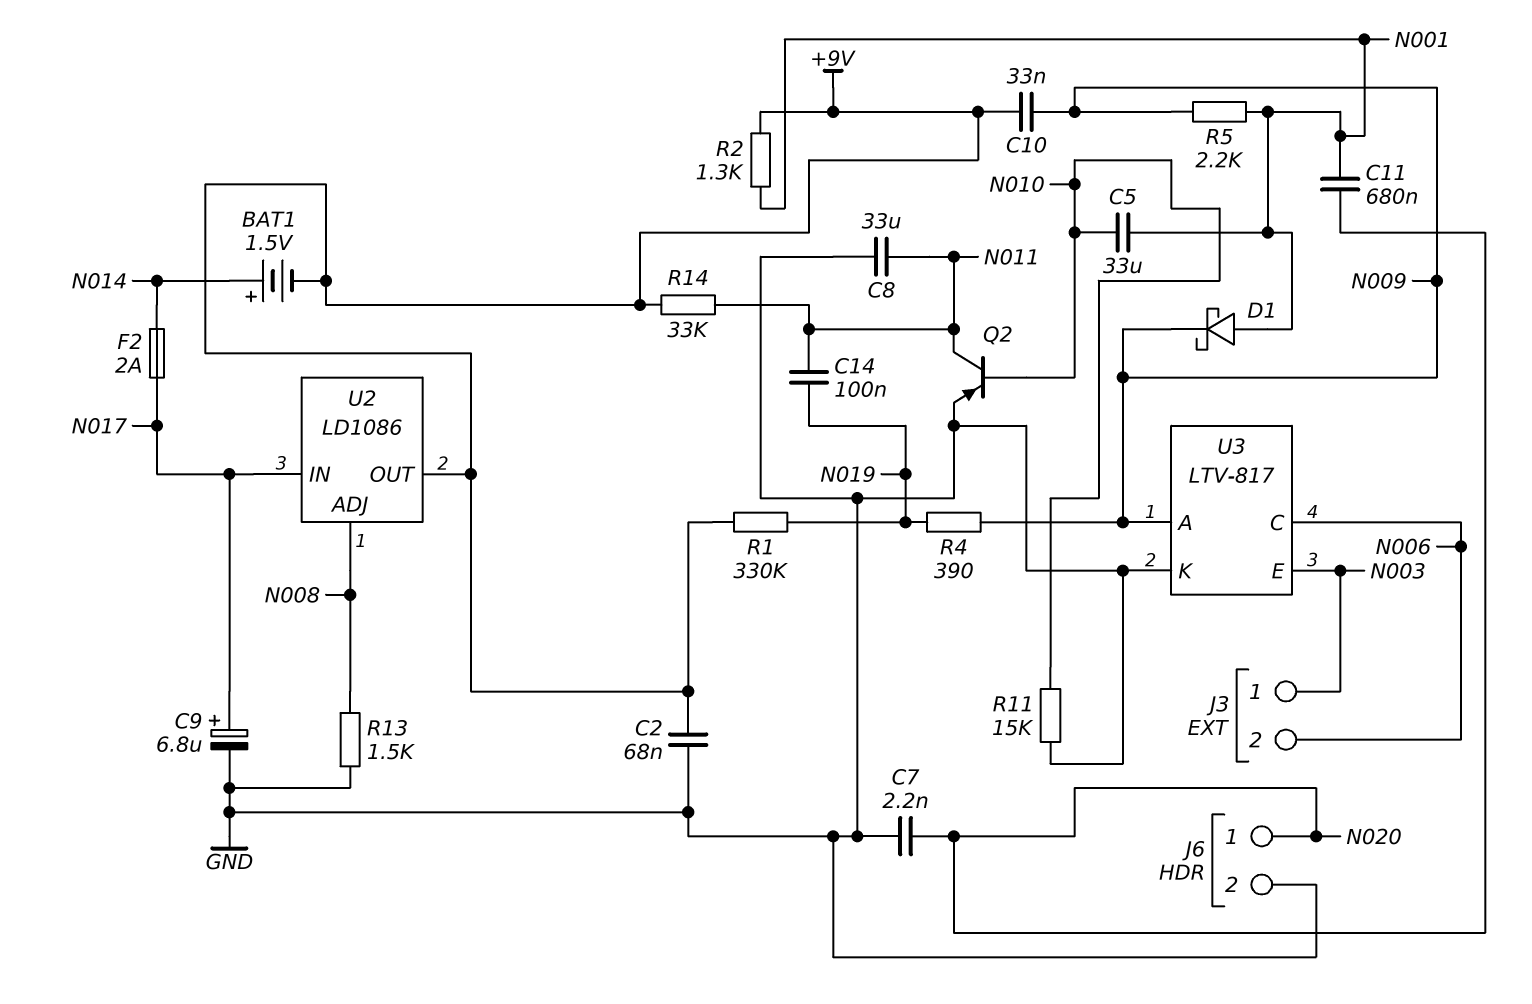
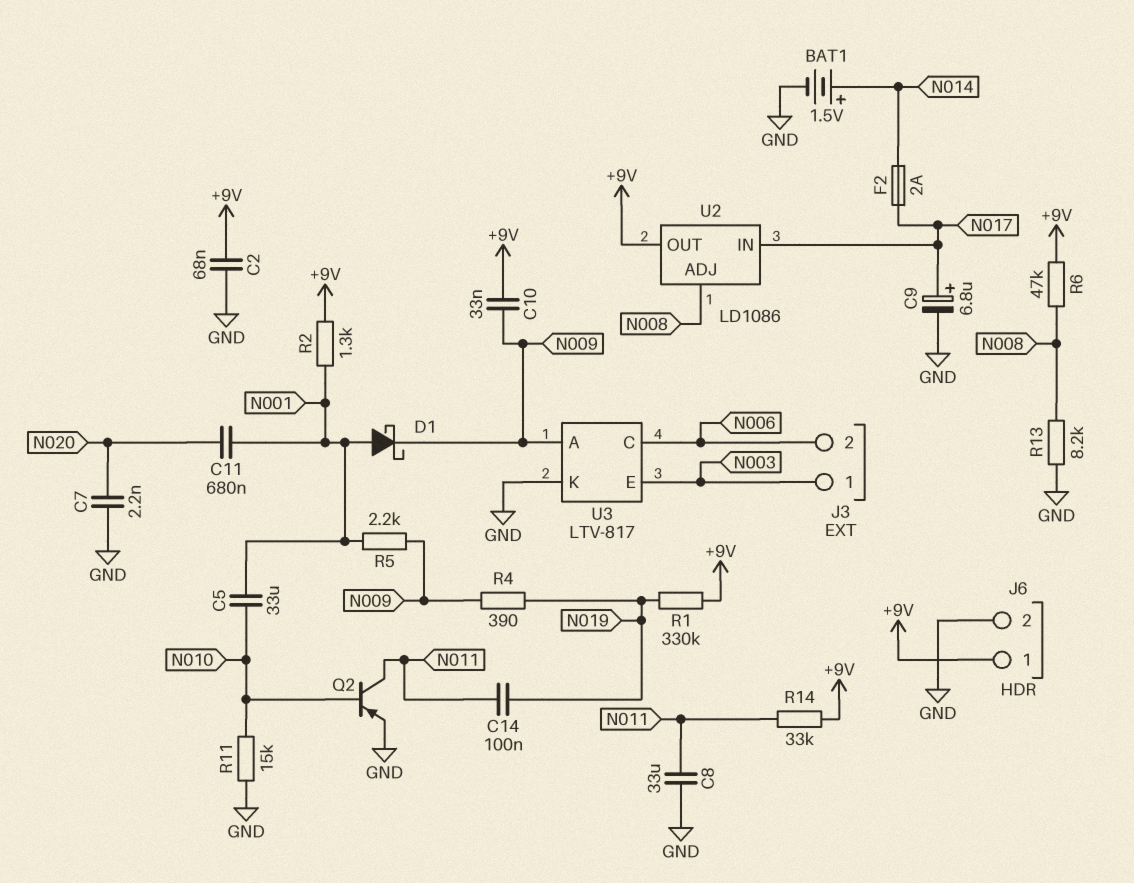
BAT1: 1.5V (plus N014, minus +9V) -> 1.5V (plus N014, minus GND)
J6 pin 1: N020 -> +9V
R6: none -> 47k (+9V, N008)
R13: 1.5k (GND, N008) -> 8.2k (GND, N008)

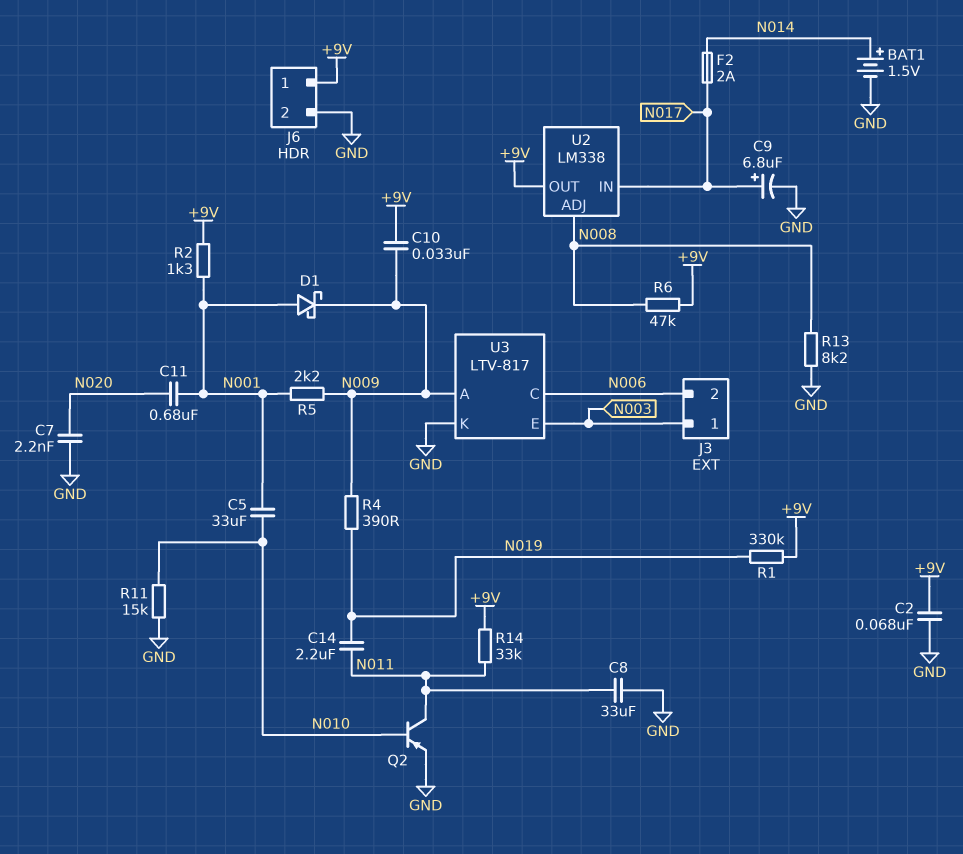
C14: 100nF (N011, N019) -> 2.2uF (N011, N019)
U2: LD1086 -> LM338

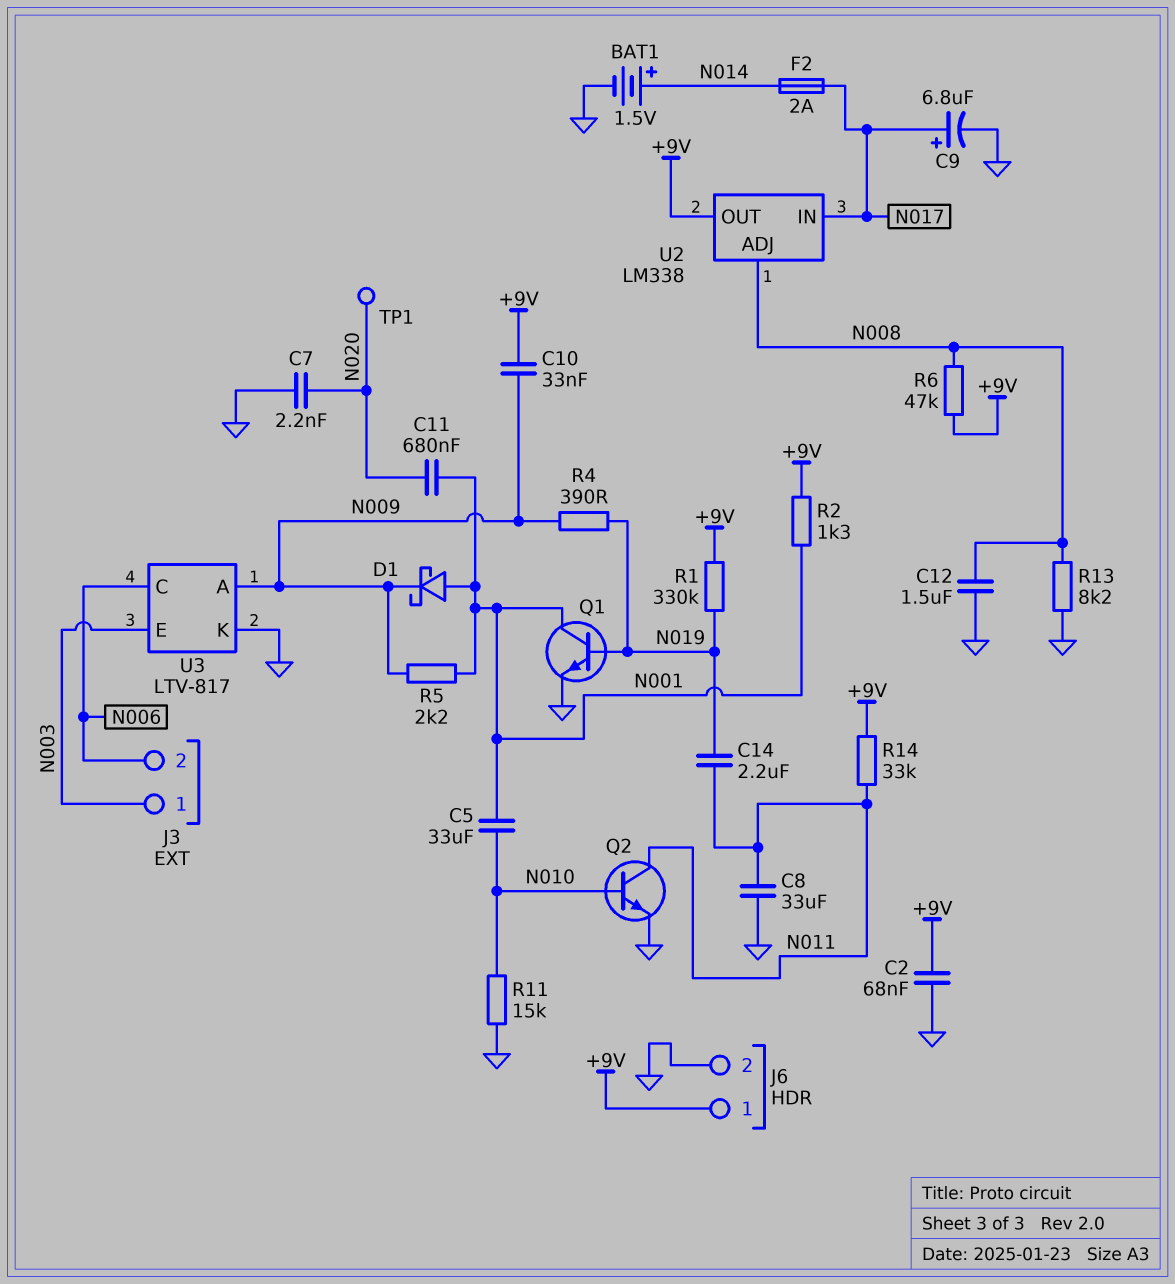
C12: none -> 1.5uF (GND, N008)
Q1: none -> NPN (B N019, C N001, E GND)
Q2: PNP (B N010, C N011, E GND) -> NPN (B N010, C N011, E GND)
TP1: none -> test point (N020)

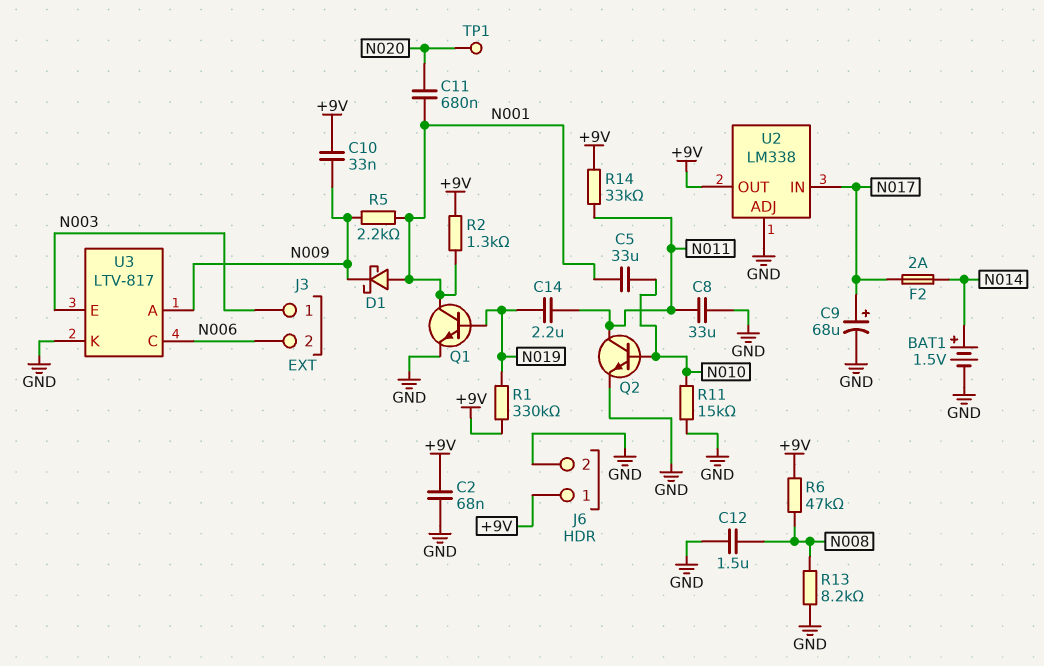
C7: 2.2nF (GND, N020) -> none
C9: 6.8uF (plus N017, minus GND) -> 68uF (plus N017, minus GND)
R4: 390 (N009, N019) -> none
U2 pin ADJ: N008 -> GND

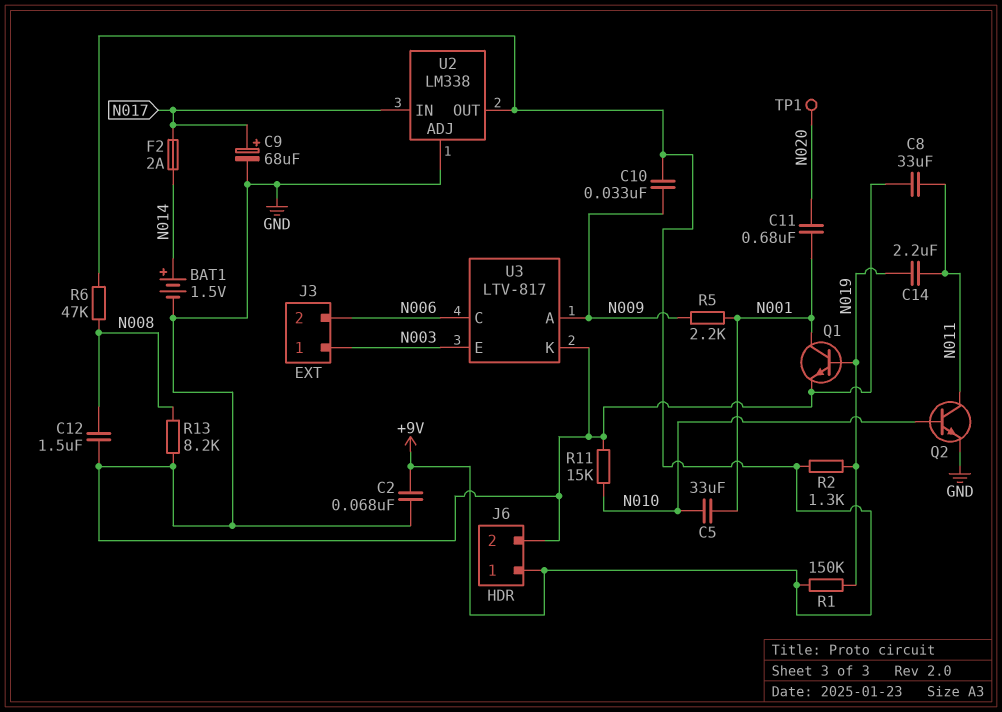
D1: schottky (A N001, K N009) -> none
R1: 330k (+9V, N019) -> 150k (+9V, N019)
R2: 1.3k (+9V, N001) -> 1.3k (+9V, N019)
R14: 33k (+9V, N011) -> none

